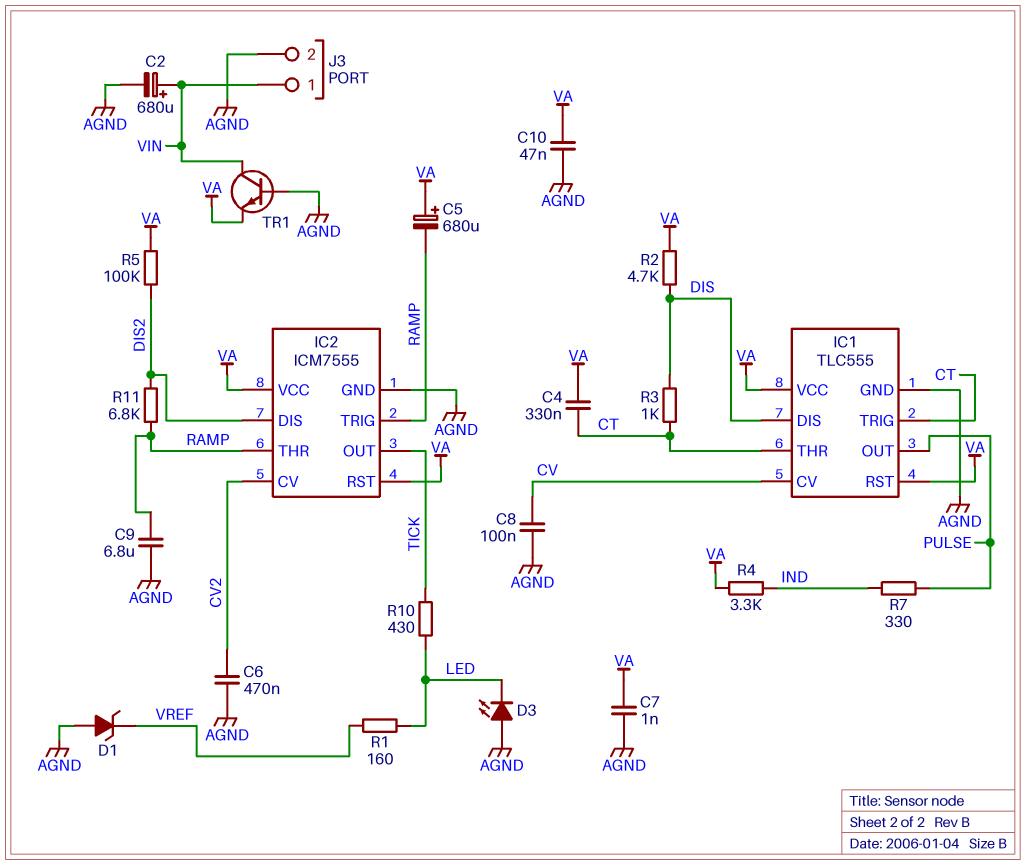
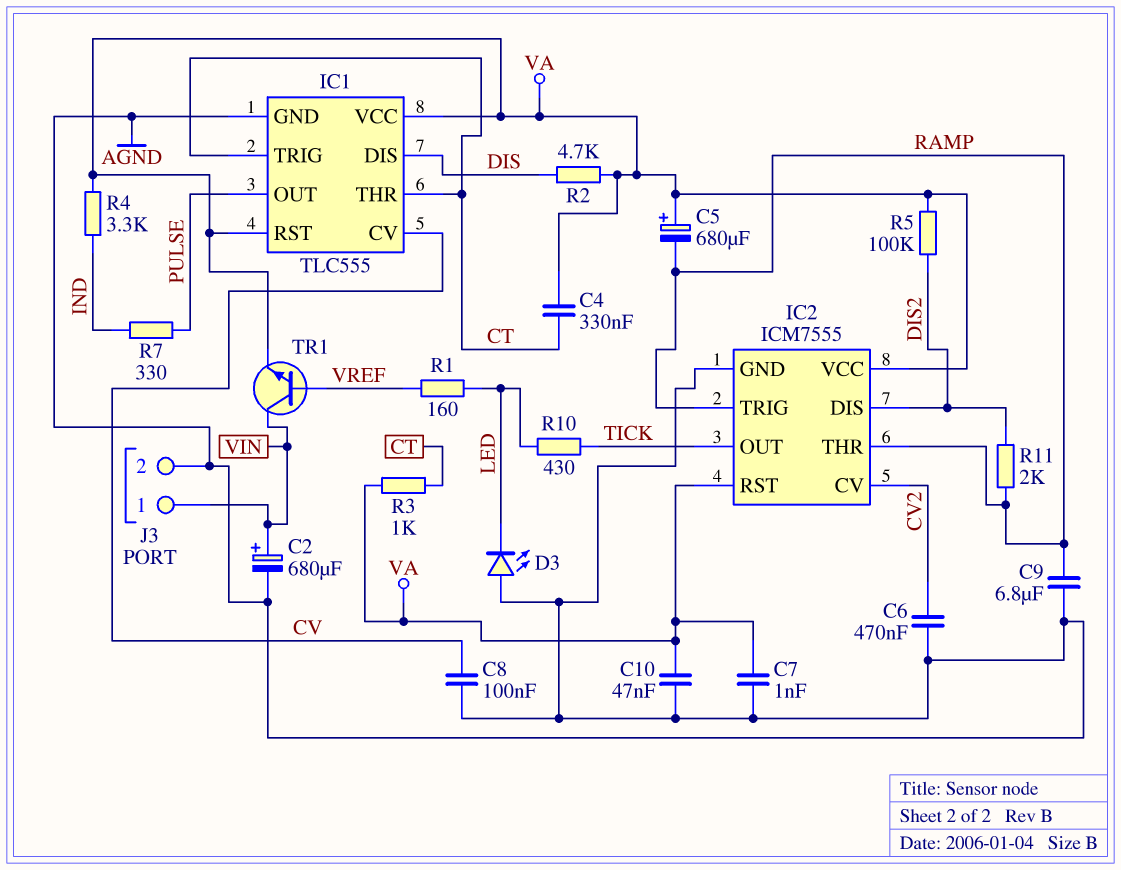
D1: zener (A AGND, K VREF) -> none
R3: 1k (CT, DIS) -> 1k (CT, VA)
R11: 6.8k (DIS2, RAMP) -> 2k (DIS2, RAMP)
TR1: NPN (B AGND, C VIN, E VA) -> NPN (B VREF, C VIN, E VA)

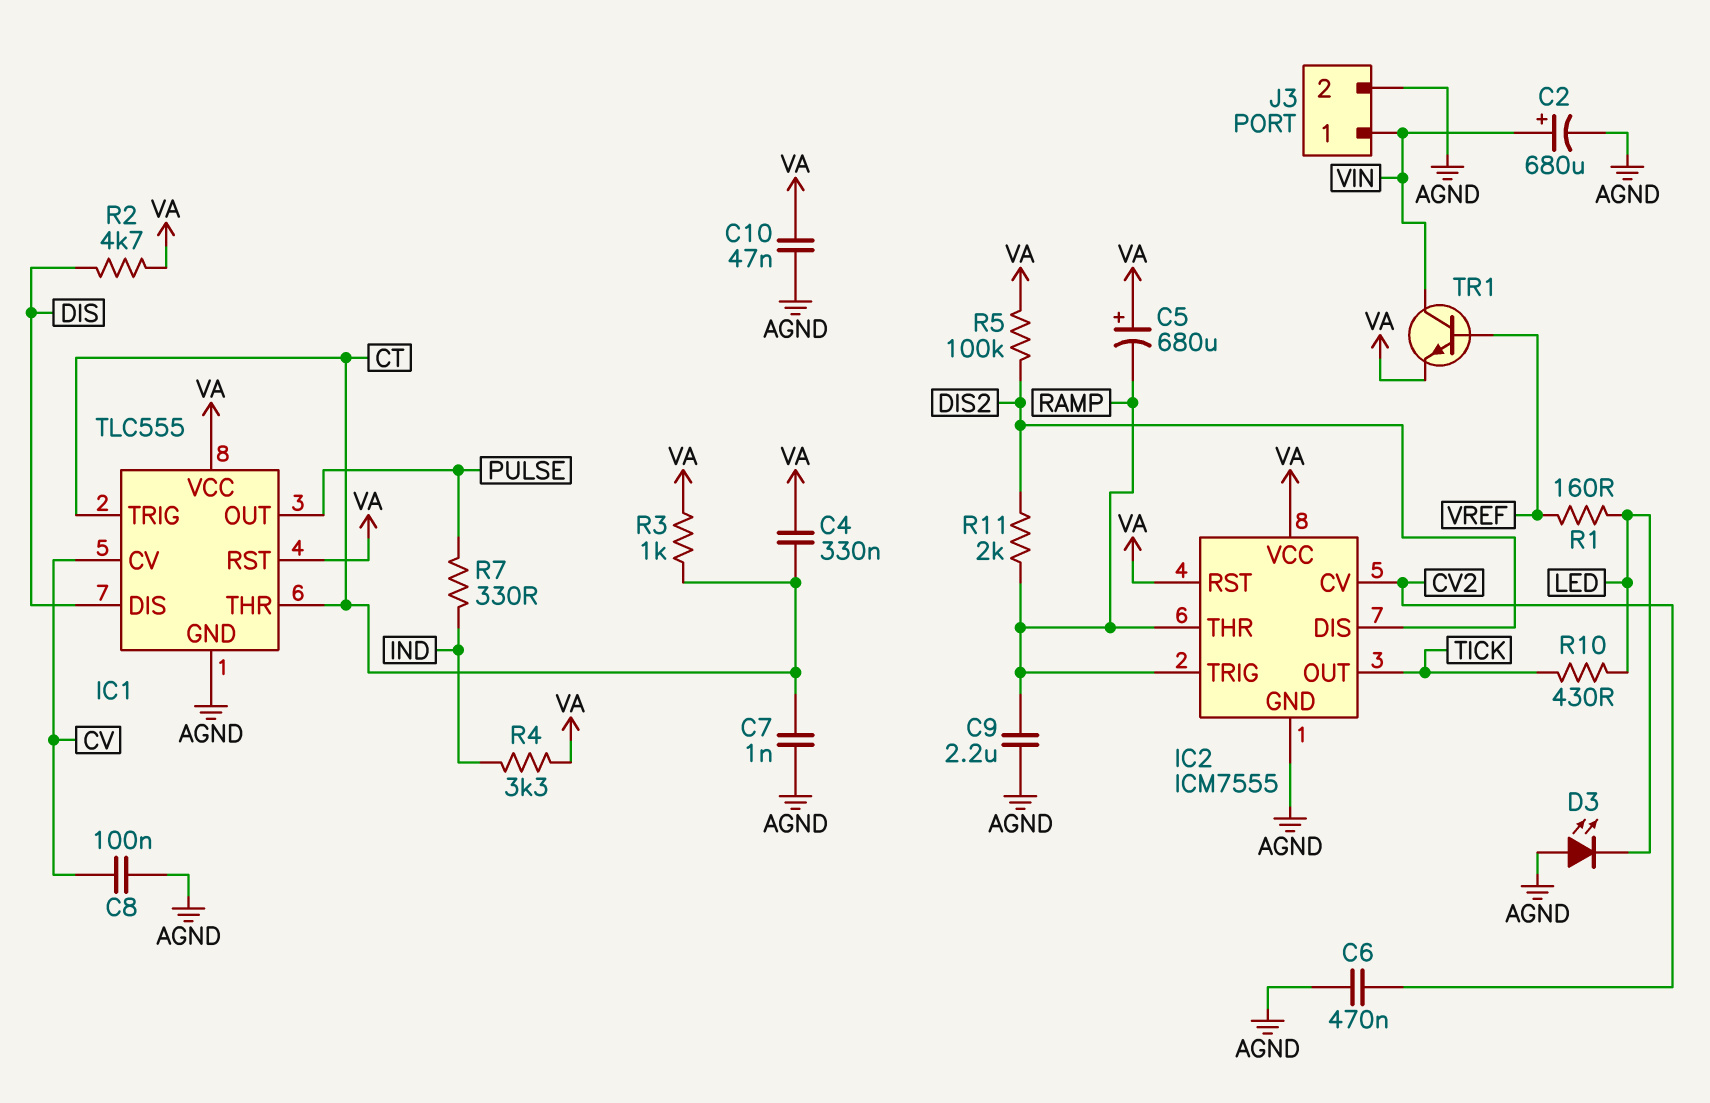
C7: 1nF (AGND, VA) -> 1nF (AGND, CT)
C9: 6.8uF (AGND, RAMP) -> 2.2uF (AGND, RAMP)

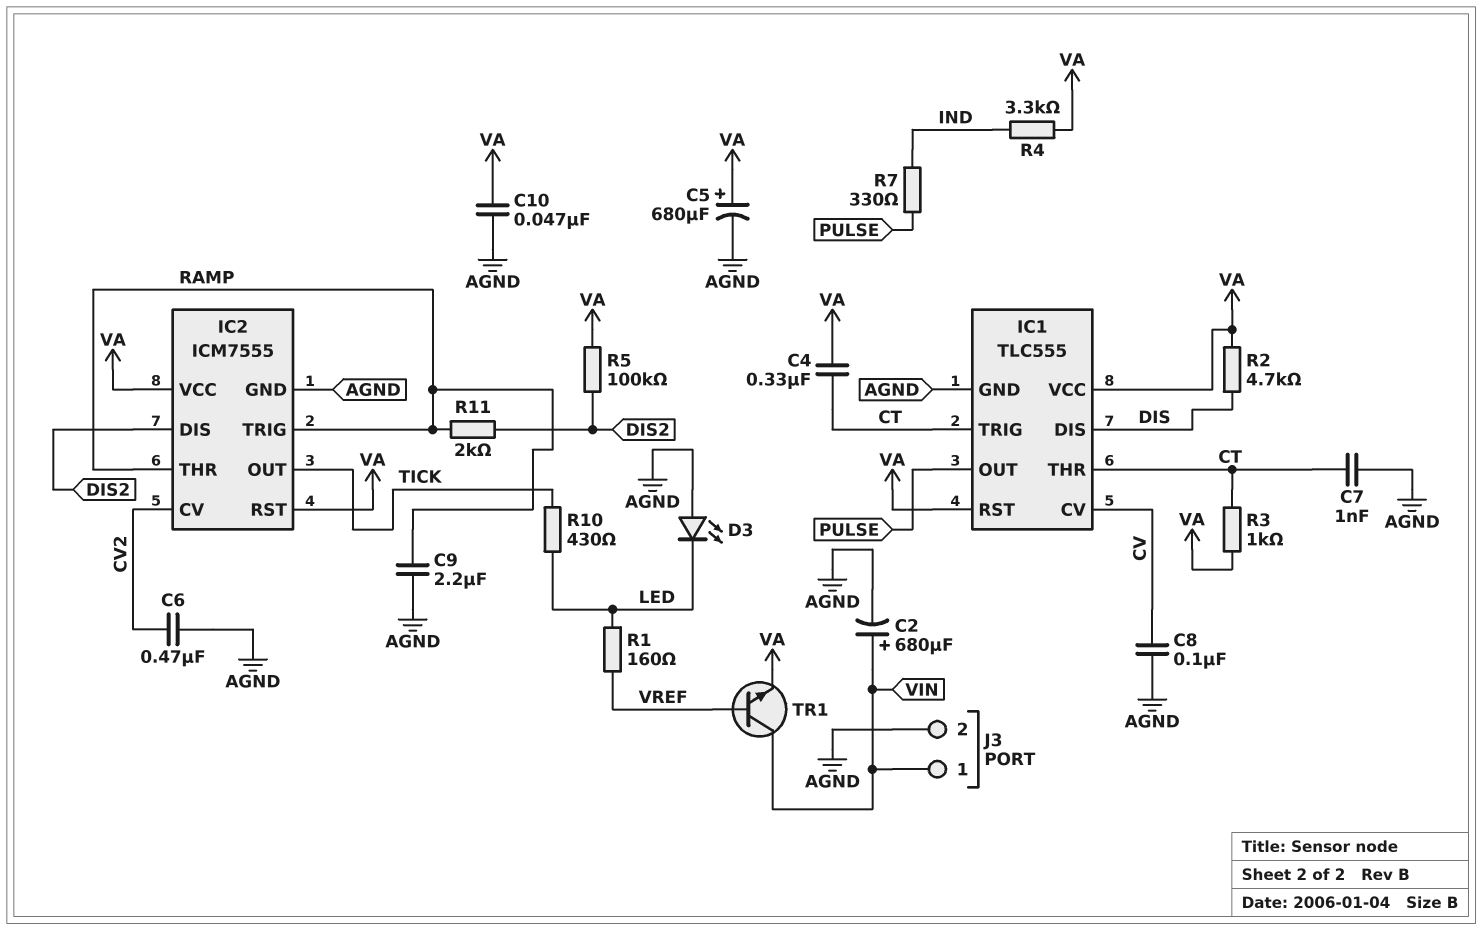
C5: 680uF (plus VA, minus RAMP) -> 680uF (plus VA, minus AGND)

